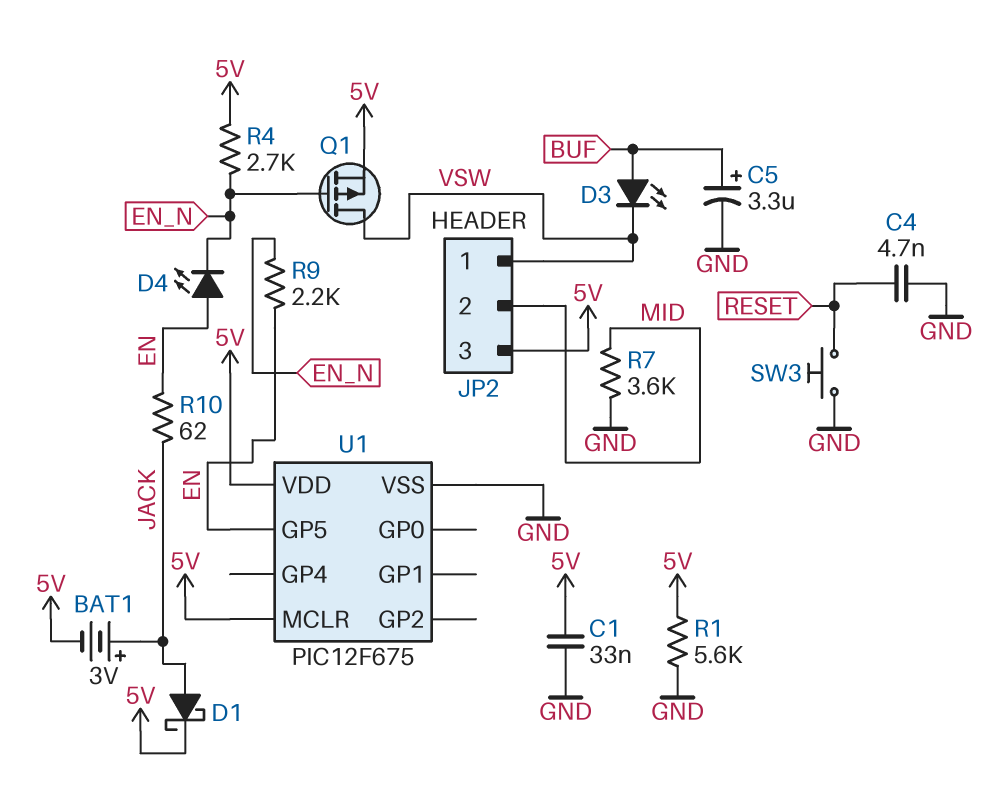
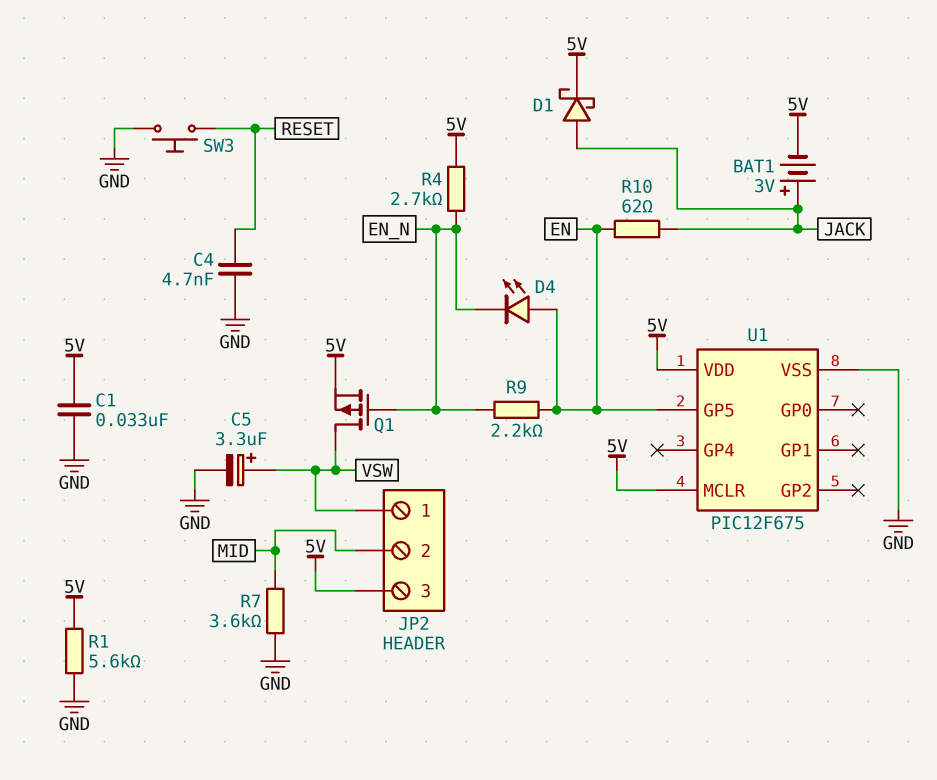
C5: 3.3uF (plus BUF, minus GND) -> 3.3uF (plus VSW, minus GND)
D3: LED (A BUF, K VSW) -> none

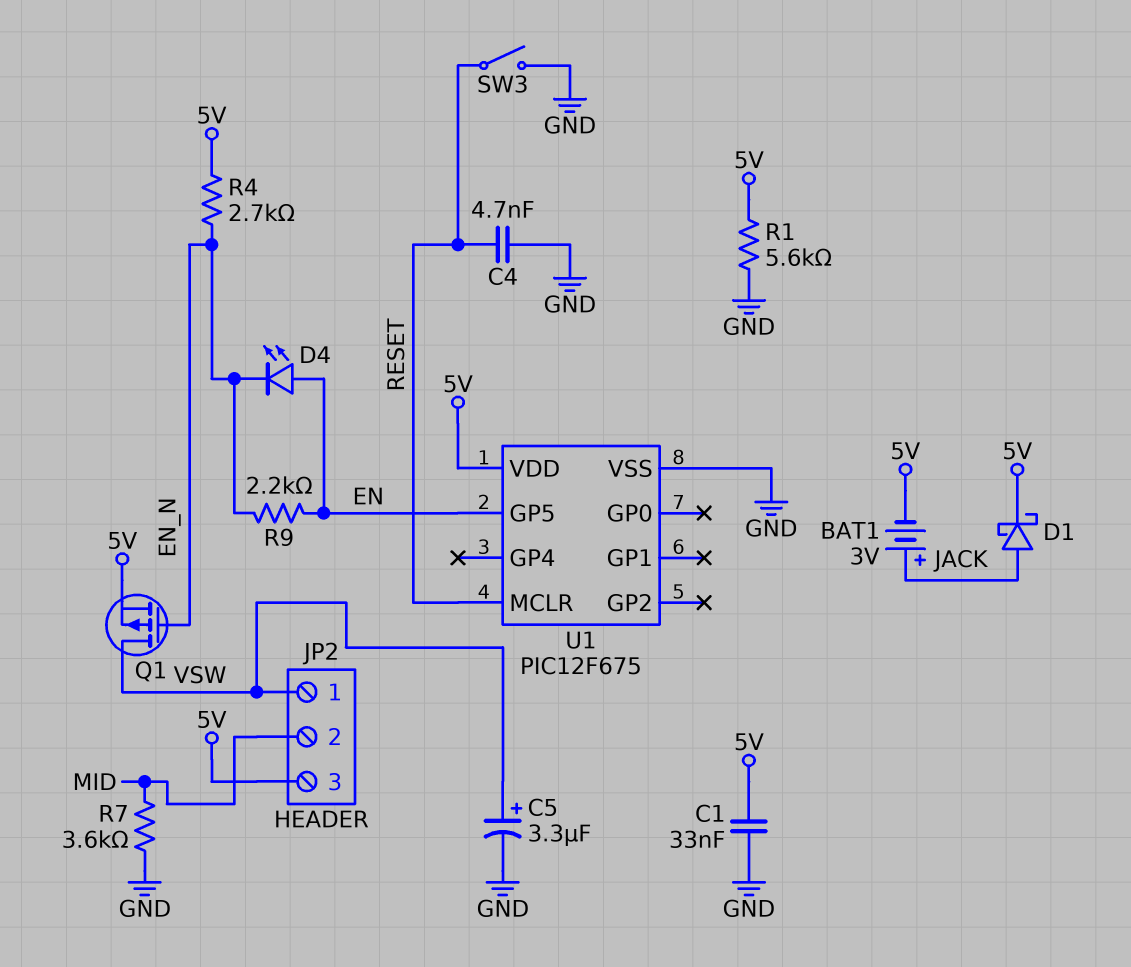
R10: 62 (EN, JACK) -> none
SW3: button (GND, RESET) -> switch (GND, RESET)
U1 pin MCLR: 5V -> RESET

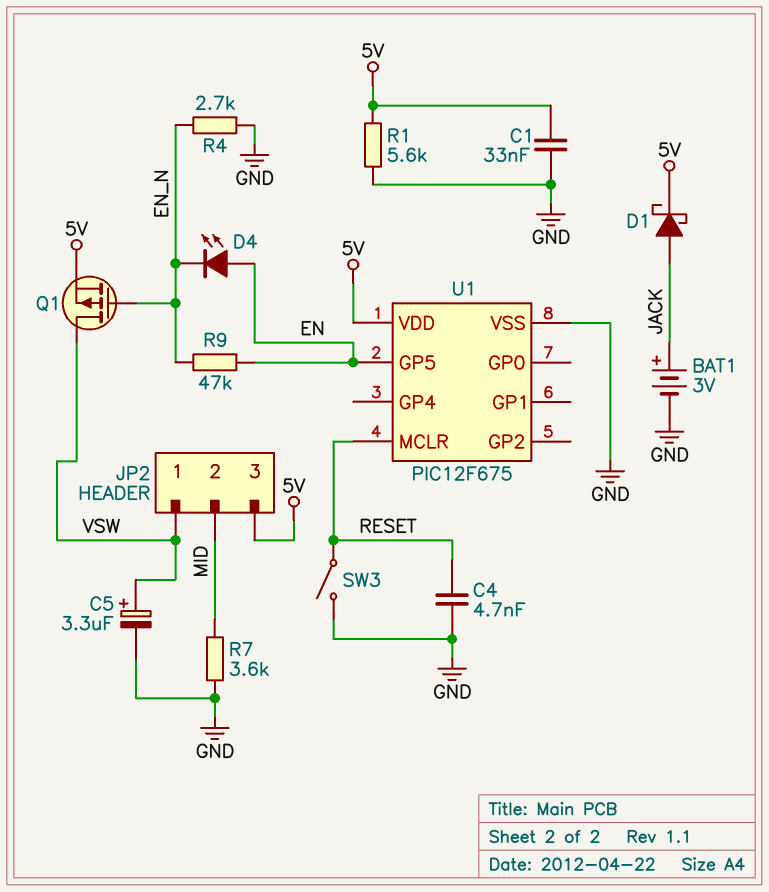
BAT1: 3V (plus JACK, minus 5V) -> 3V (plus JACK, minus GND)
R4: 2.7k (5V, EN_N) -> 2.7k (EN_N, GND)
R9: 2.2k (EN, EN_N) -> 47k (EN, EN_N)

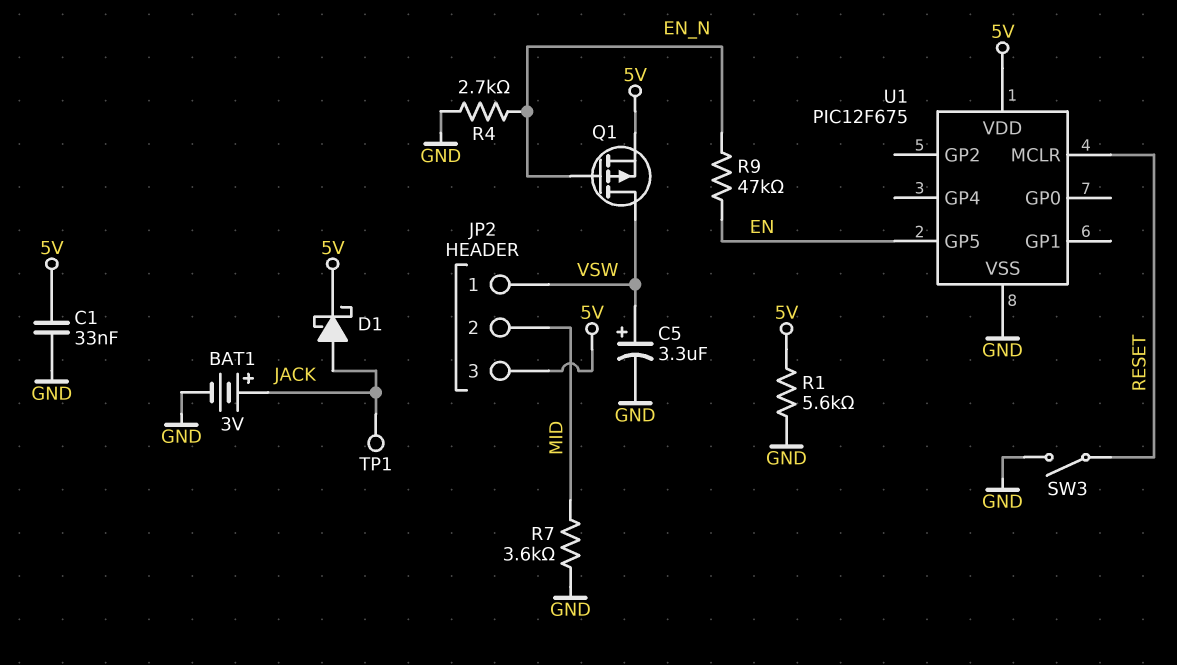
C4: 4.7nF (GND, RESET) -> none
D4: LED (A EN, K EN_N) -> none
TP1: none -> test point (JACK)

